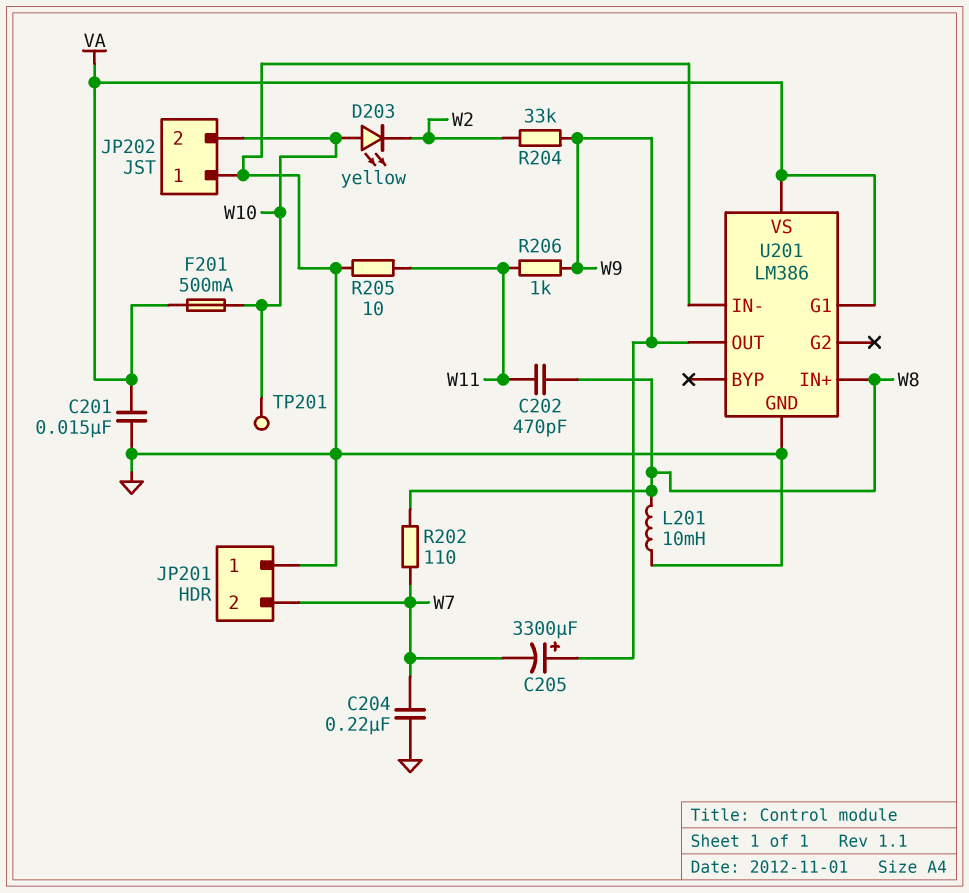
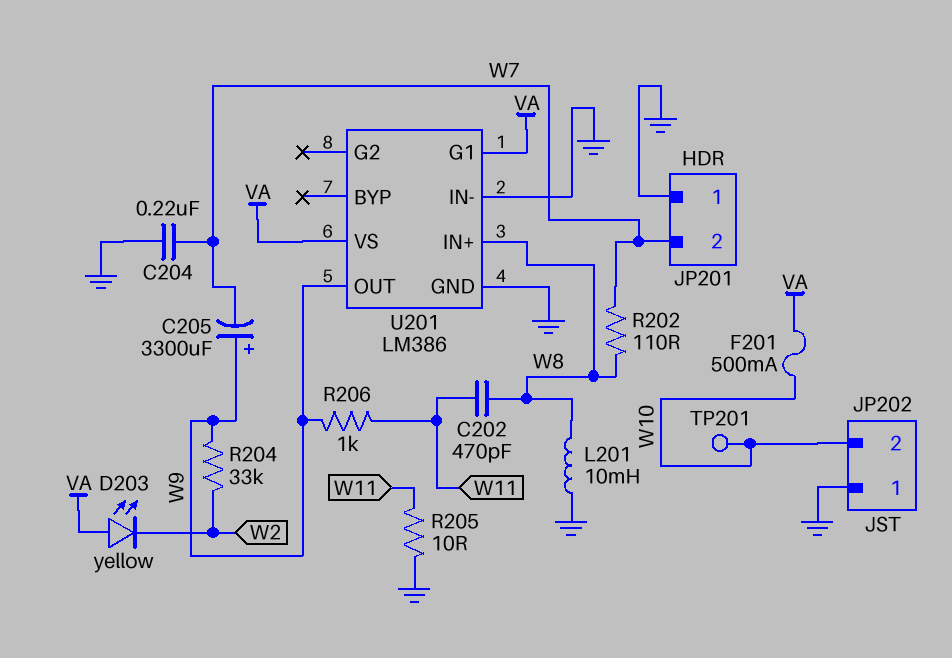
C201: 15nF (GND, VA) -> none
D203: LED yellow (A W10, K W2) -> LED yellow (A VA, K W2)

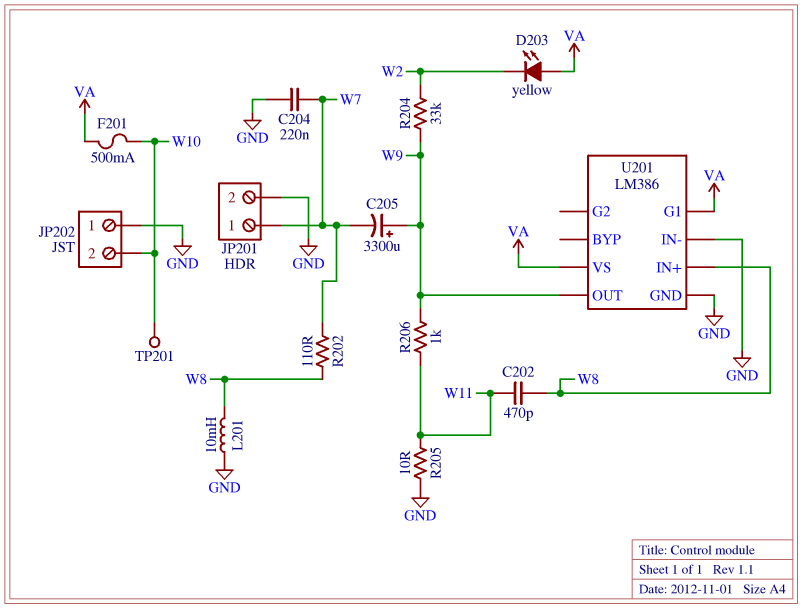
JP201 pin 1: GND -> W7
JP201 pin 2: W7 -> GND

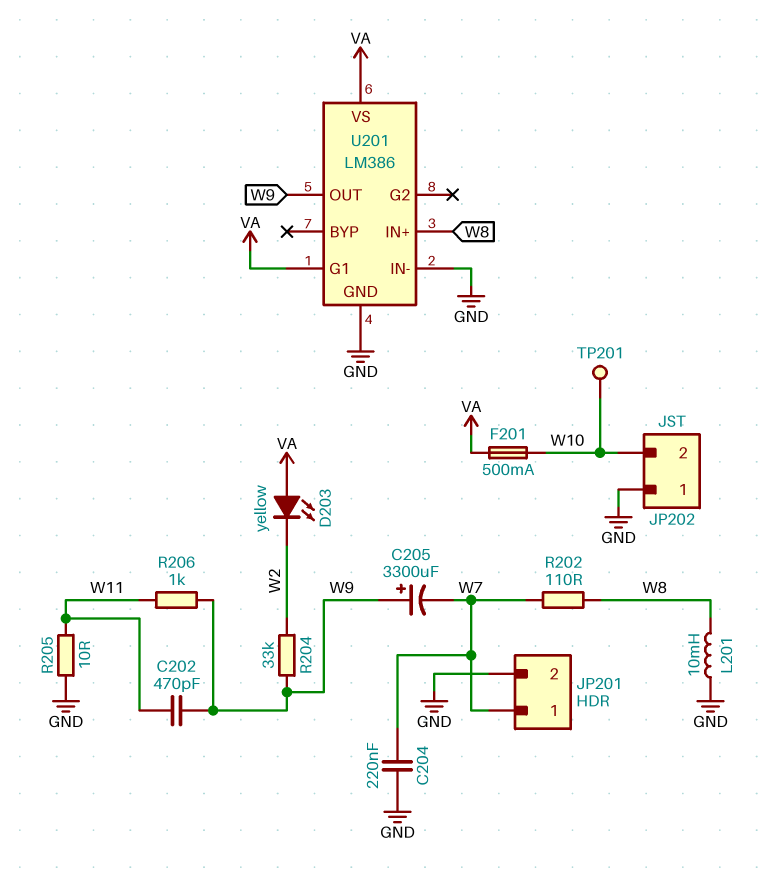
C202: 470pF (W8, W11) -> 470pF (W9, W11)

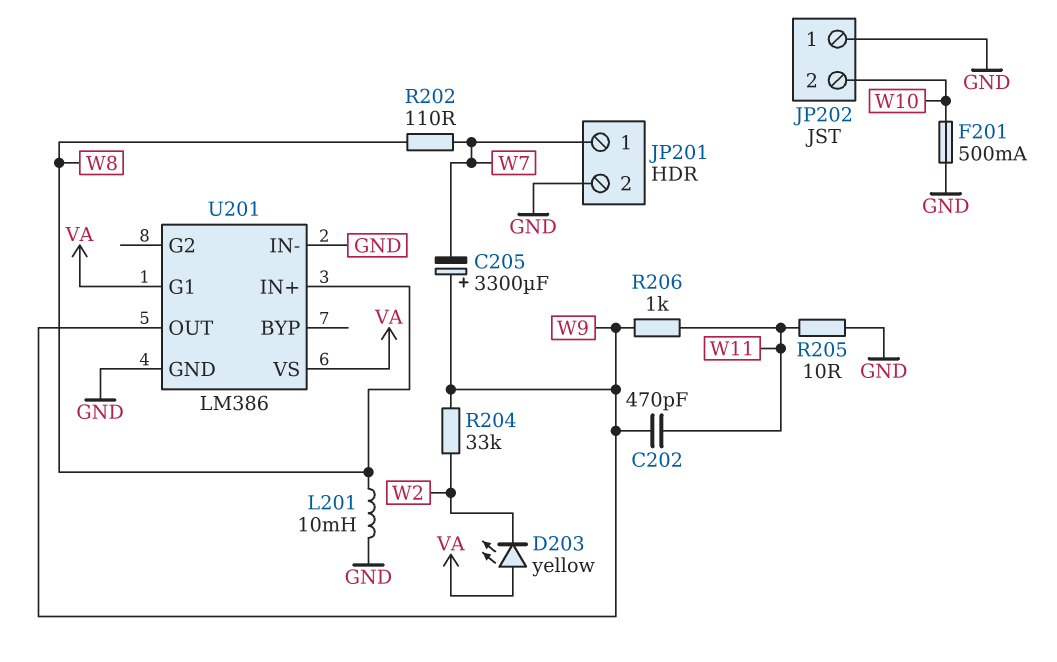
C204: 220nF (GND, W7) -> none
F201: 500mA (VA, W10) -> 500mA (GND, W10)
TP201: test point (W10) -> none

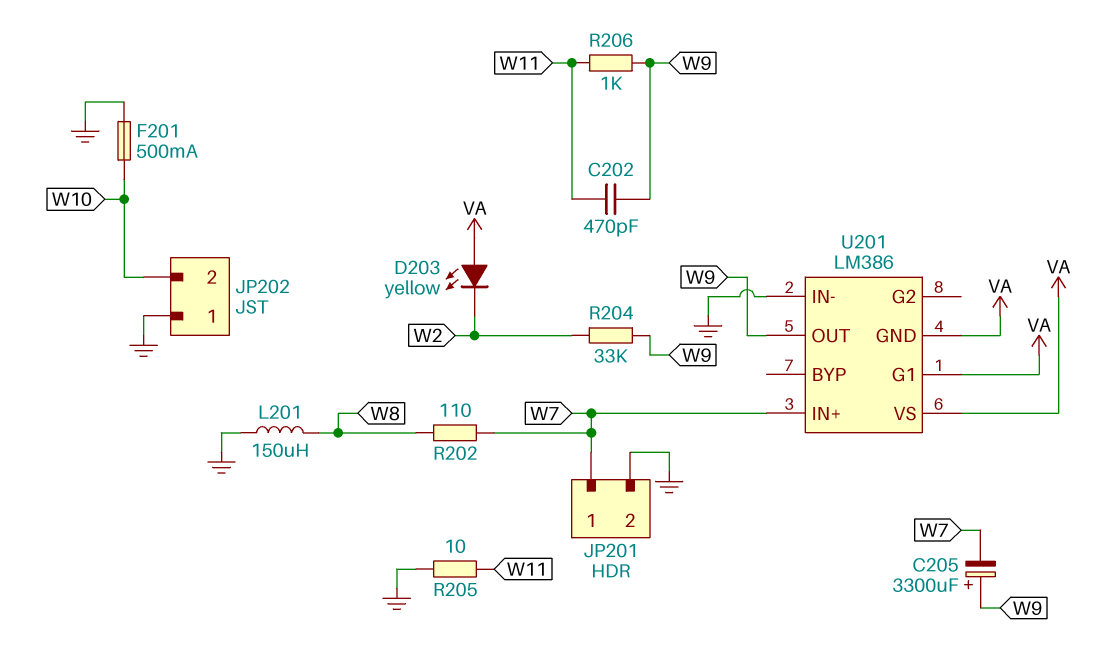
L201: 10mH (GND, W8) -> 150uH (GND, W8)
U201 pin GND: GND -> VA
U201 pin IN+: W8 -> W7

